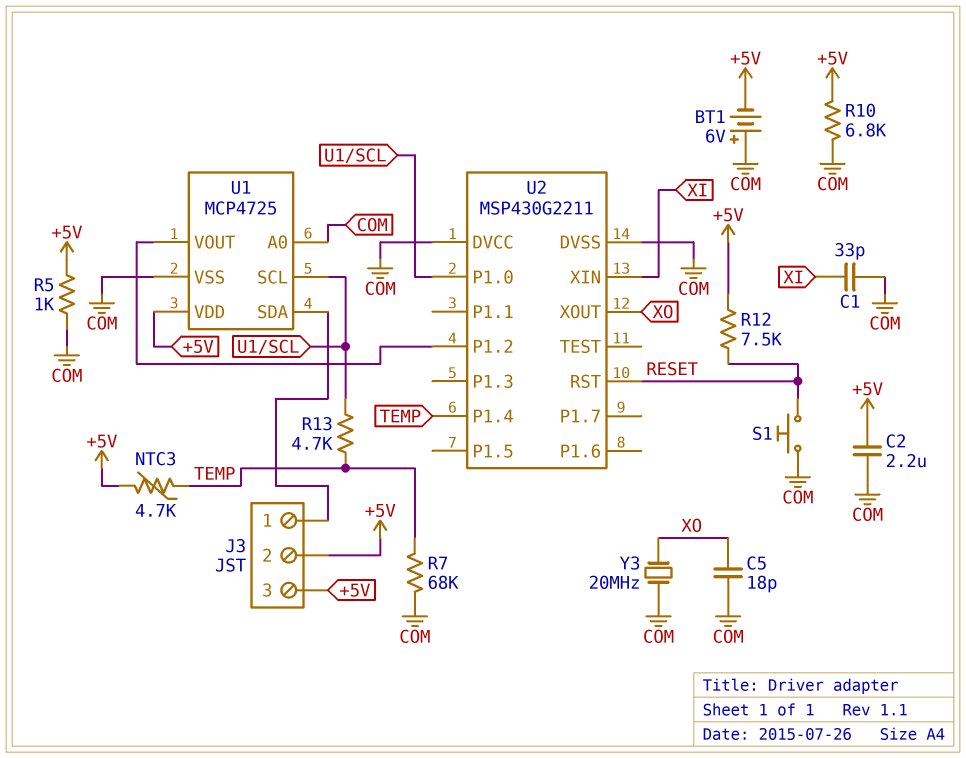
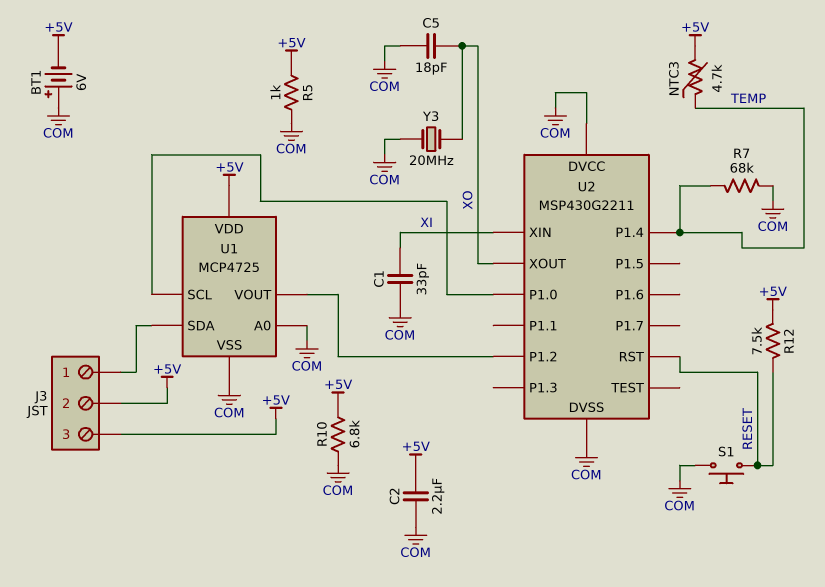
R13: 4.7k (TEMP, U1/SCL) -> none

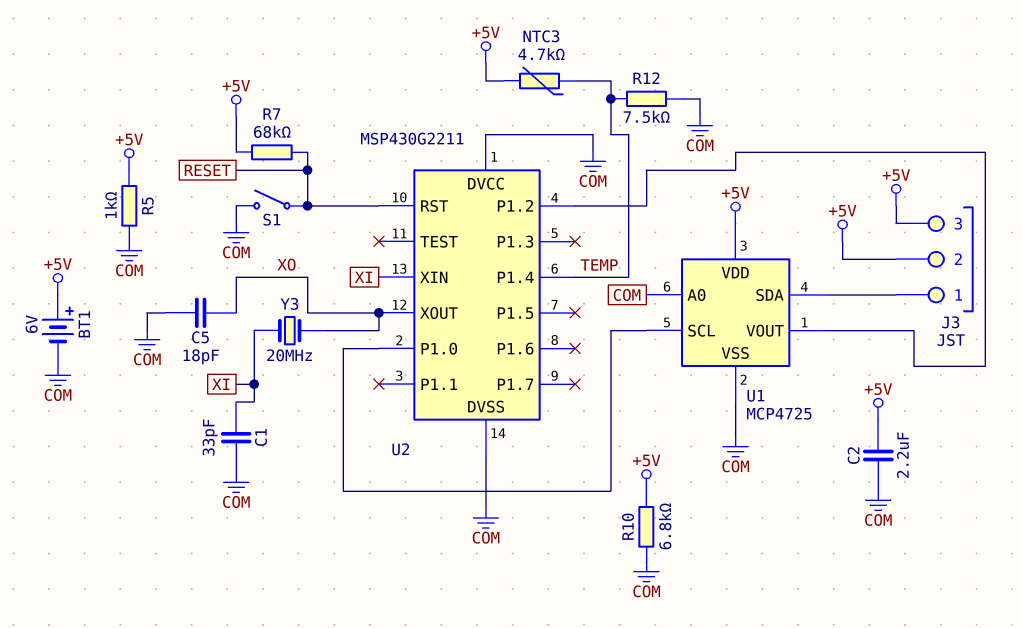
BT1: 6V (plus COM, minus +5V) -> 6V (plus +5V, minus COM)
R7: 68k (COM, TEMP) -> 68k (+5V, RESET)
R12: 7.5k (+5V, RESET) -> 7.5k (COM, TEMP)
S1: button (COM, RESET) -> switch (COM, RESET)
Y3: 20MHz (COM, XO) -> 20MHz (XI, XO)

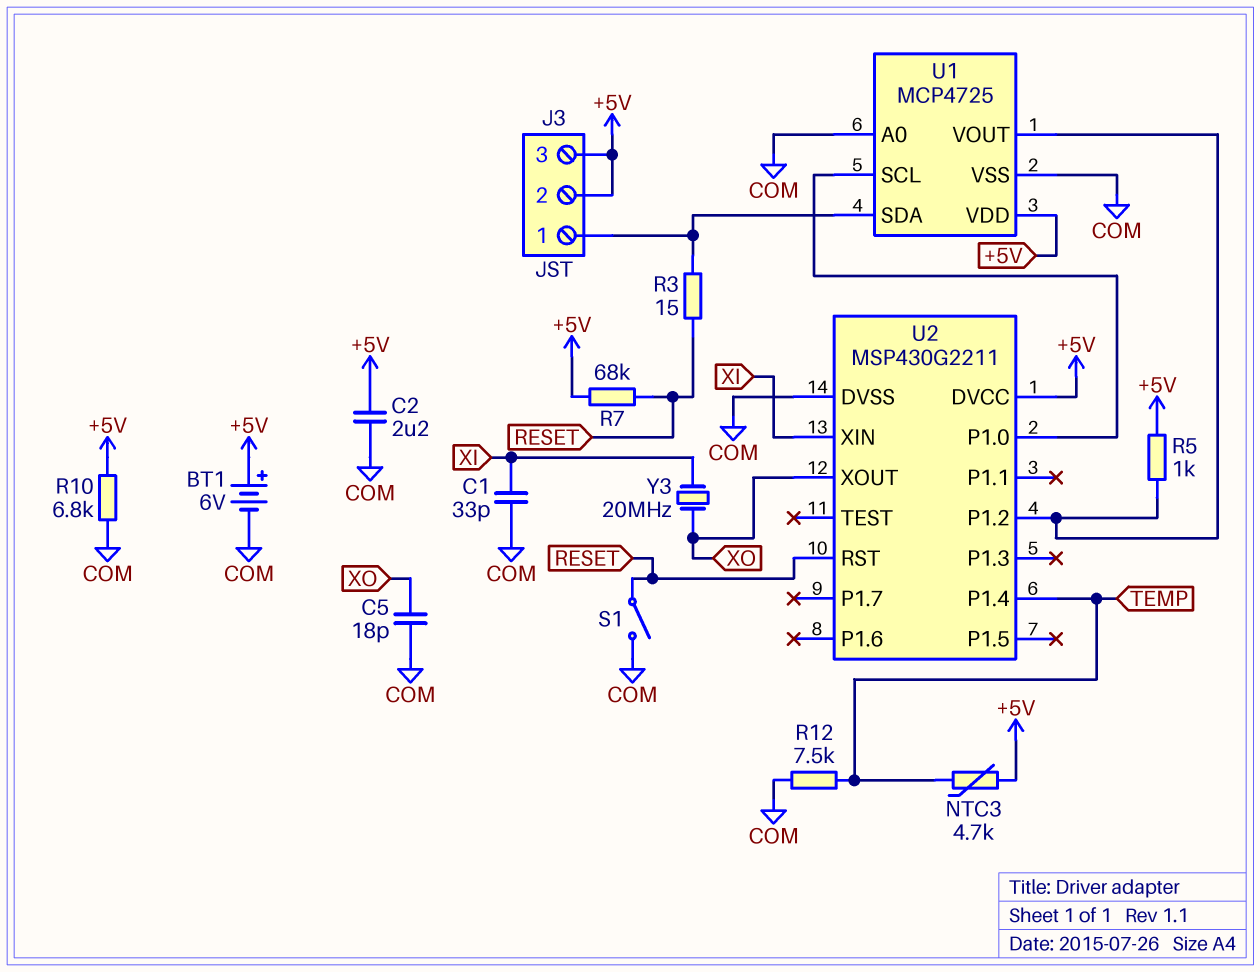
R3: none -> 15 (J3/1, RESET)
R5: 1k (+5V, COM) -> 1k (+5V, U1/VOUT)
U2 pin DVCC: COM -> +5V

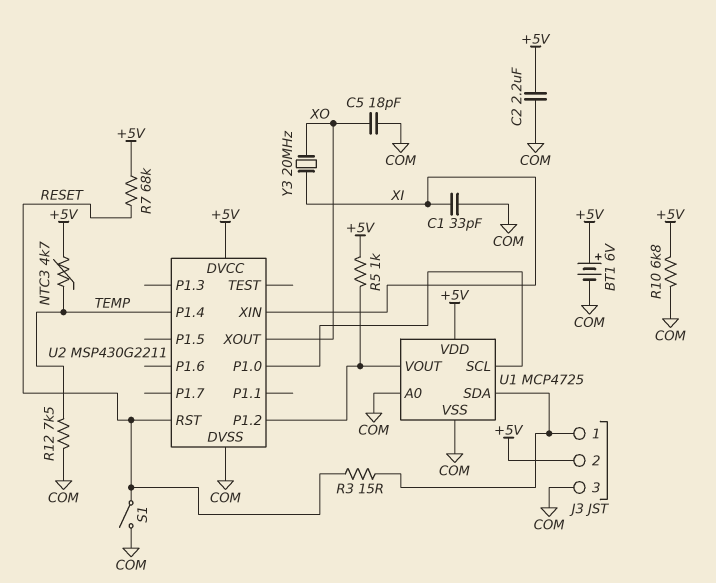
J3 pin 3: +5V -> COM

